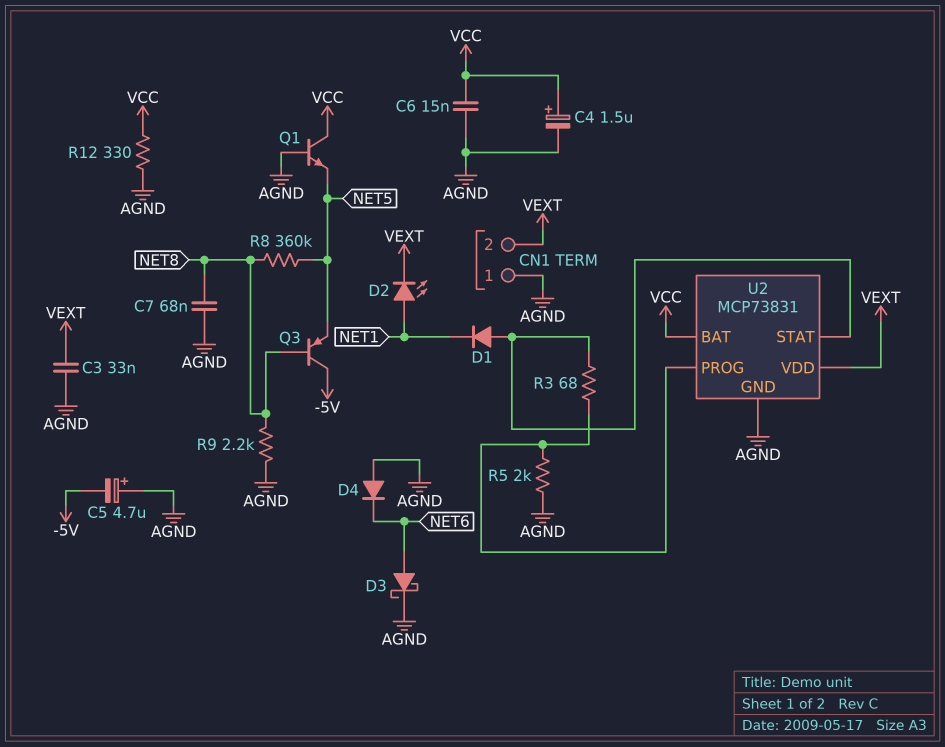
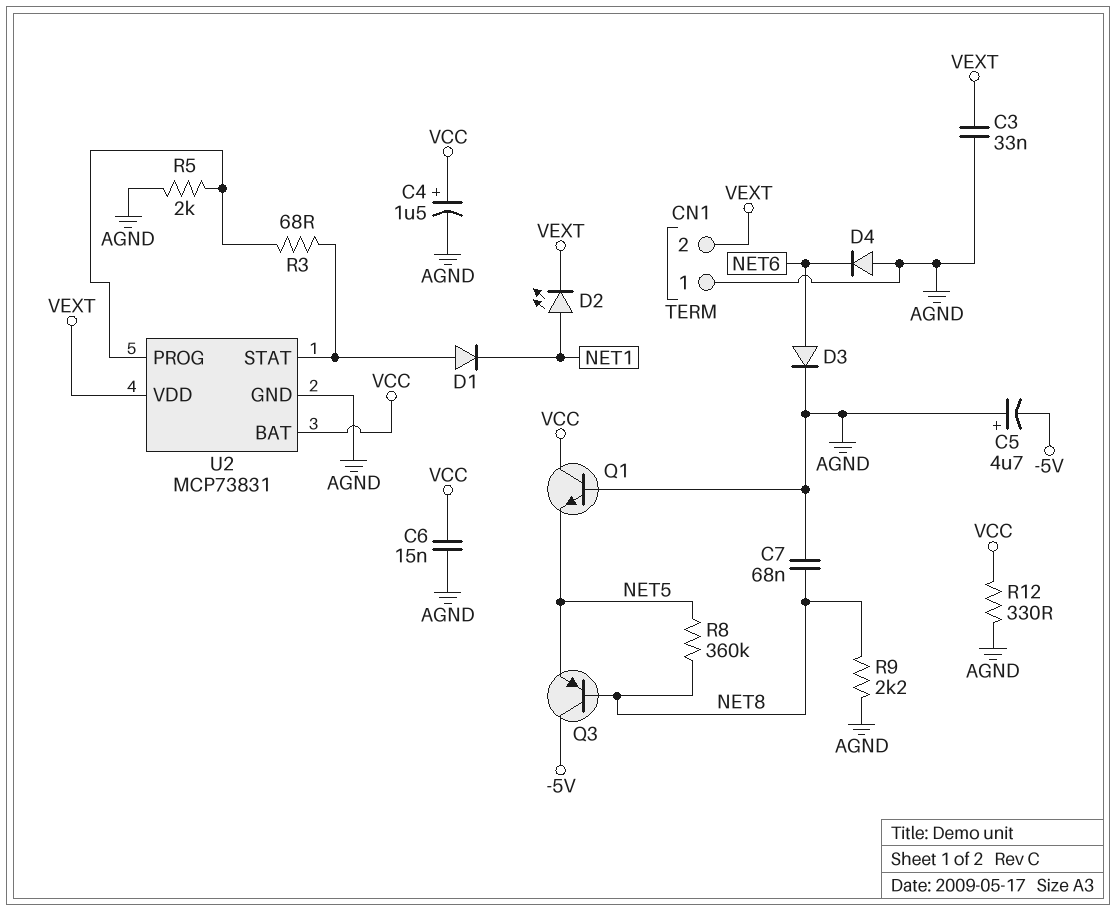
D3: schottky (A NET6, K AGND) -> diode (A NET6, K AGND)

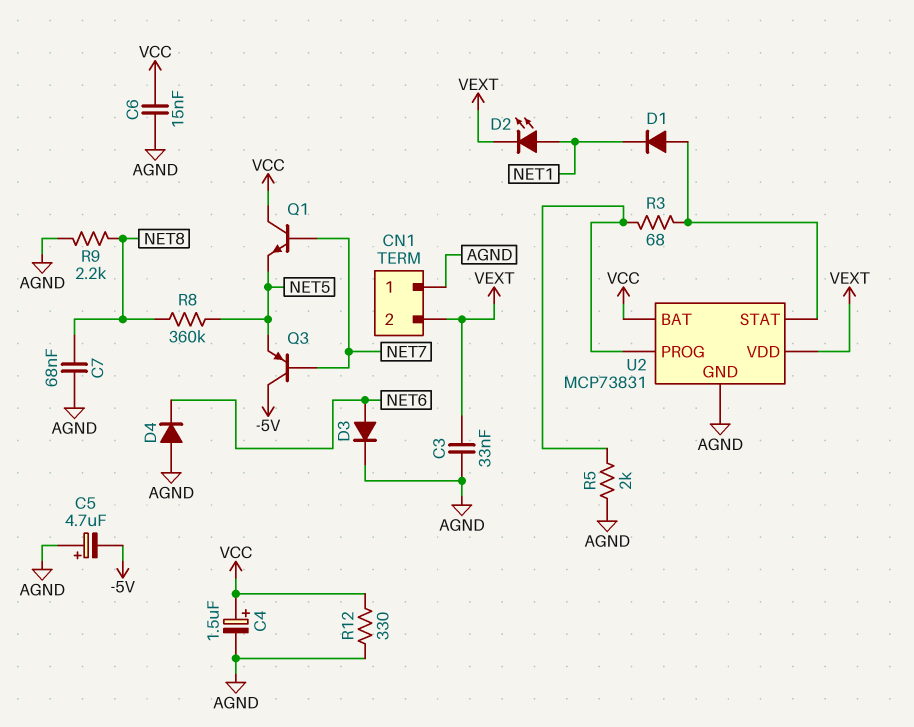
Q1: NPN (B AGND, C VCC, E NET5) -> NPN (B NET7, C VCC, E NET5)
Q3: PNP (B NET8, C -5V, E NET5) -> PNP (B NET7, C -5V, E NET5)

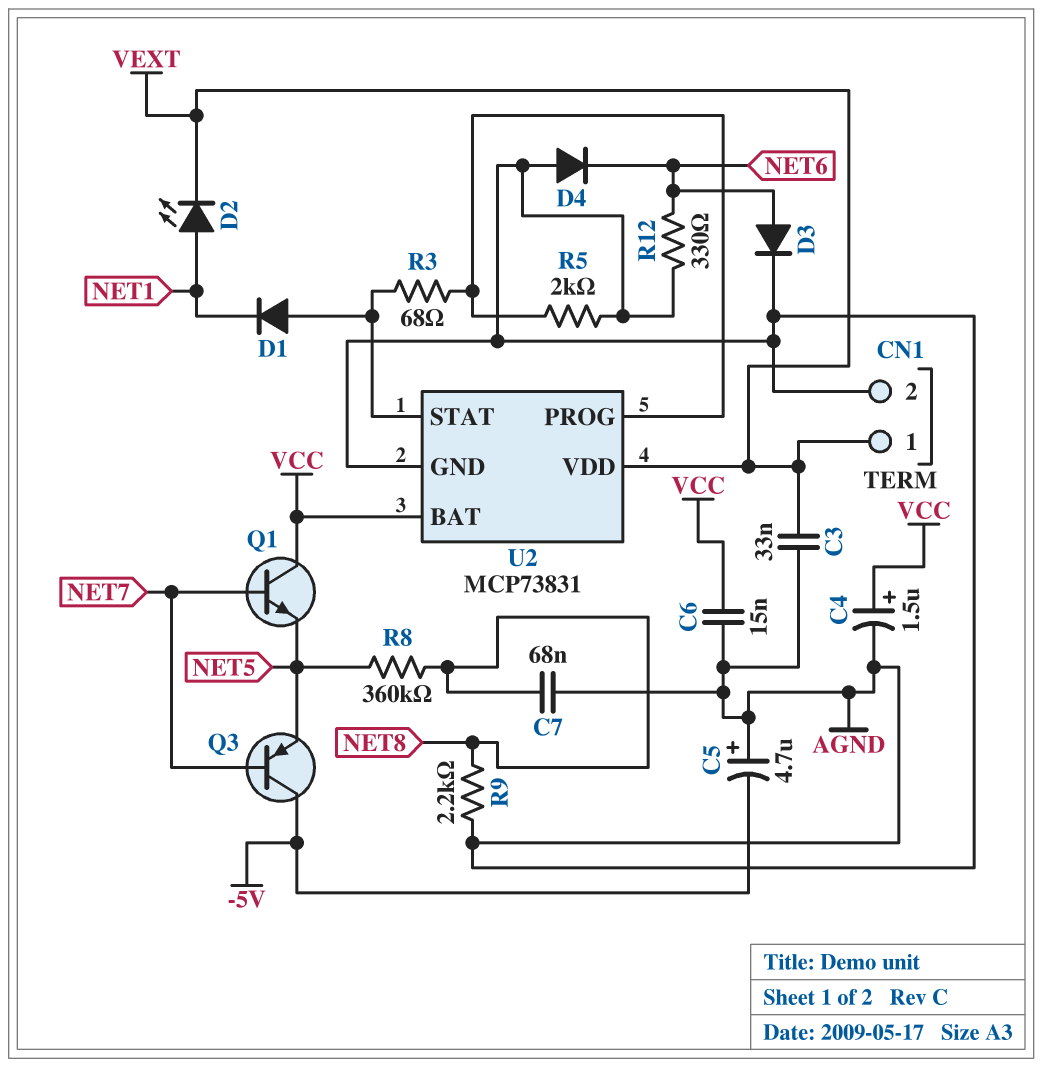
CN1 pin 1: AGND -> VEXT
CN1 pin 2: VEXT -> AGND
R12: 330 (AGND, VCC) -> 330 (AGND, NET6)

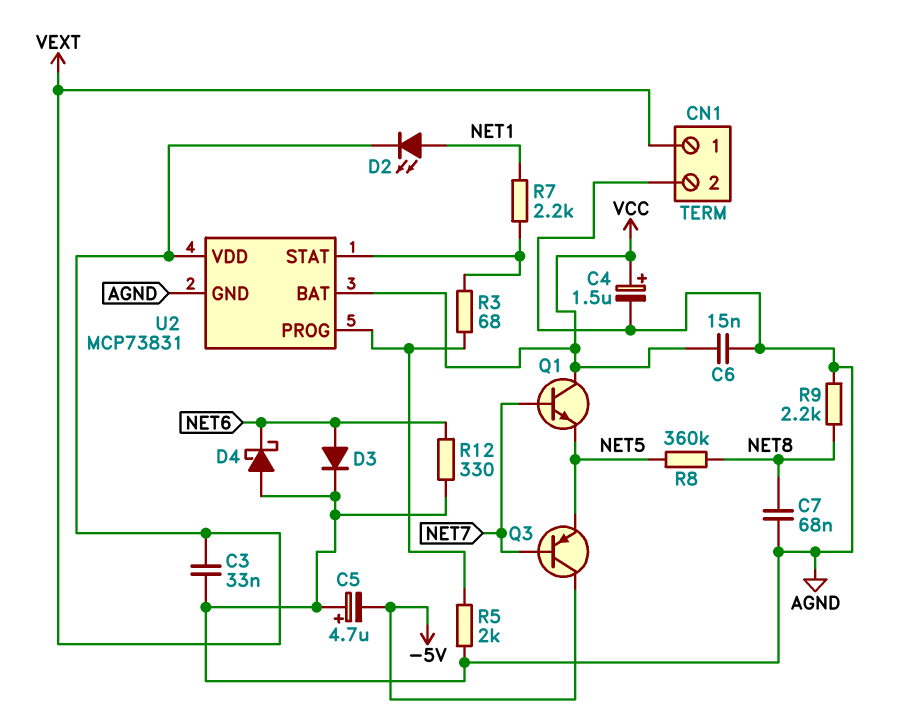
D1: diode (A U2/STAT, K NET1) -> none
D4: diode (A AGND, K NET6) -> schottky (A AGND, K NET6)
R7: none -> 2.2k (NET1, U2/STAT)

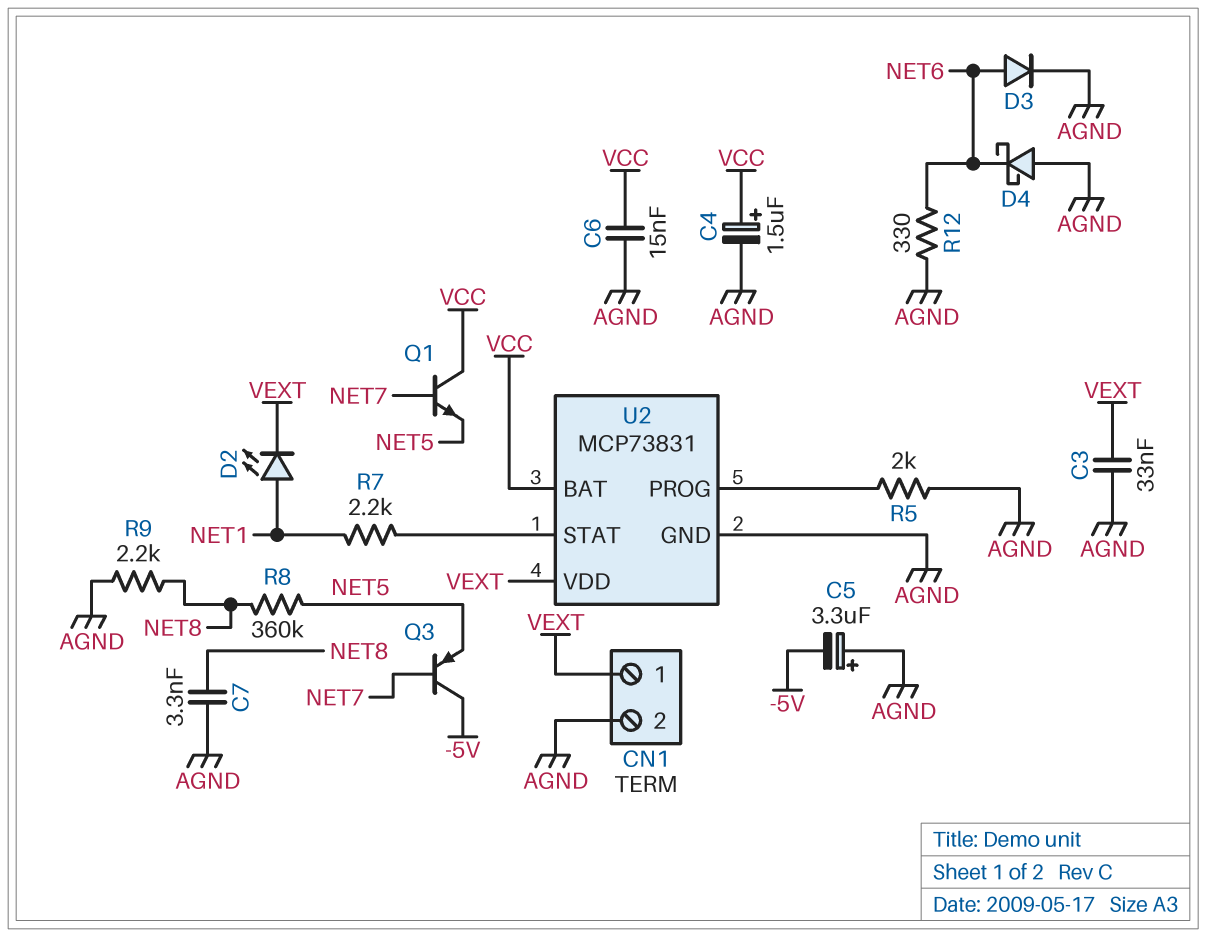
C5: 4.7uF (plus AGND, minus -5V) -> 3.3uF (plus AGND, minus -5V)
C7: 68nF (AGND, NET8) -> 3.3nF (AGND, NET8)
R3: 68 (U2/PROG, U2/STAT) -> none

